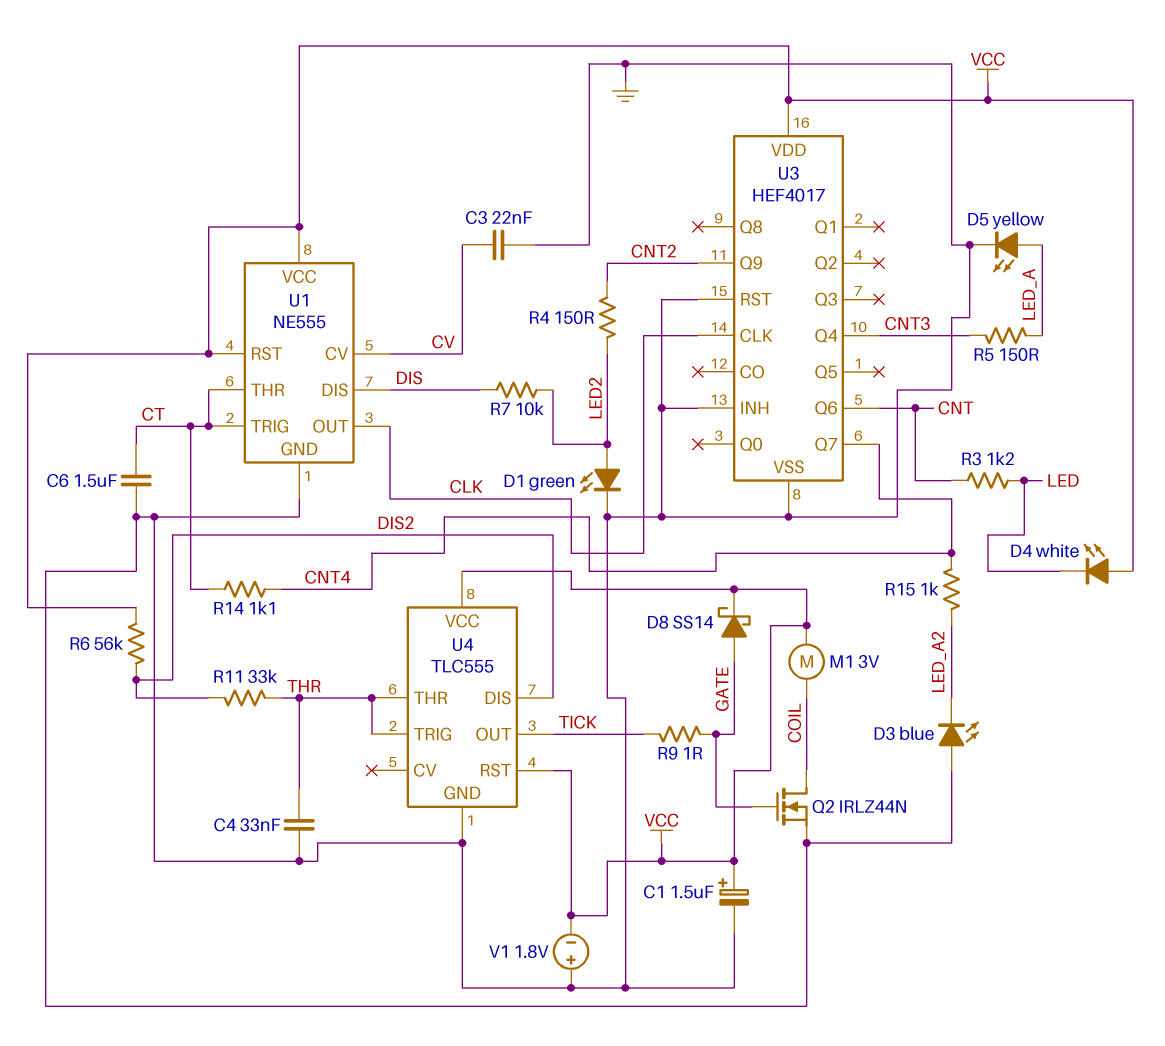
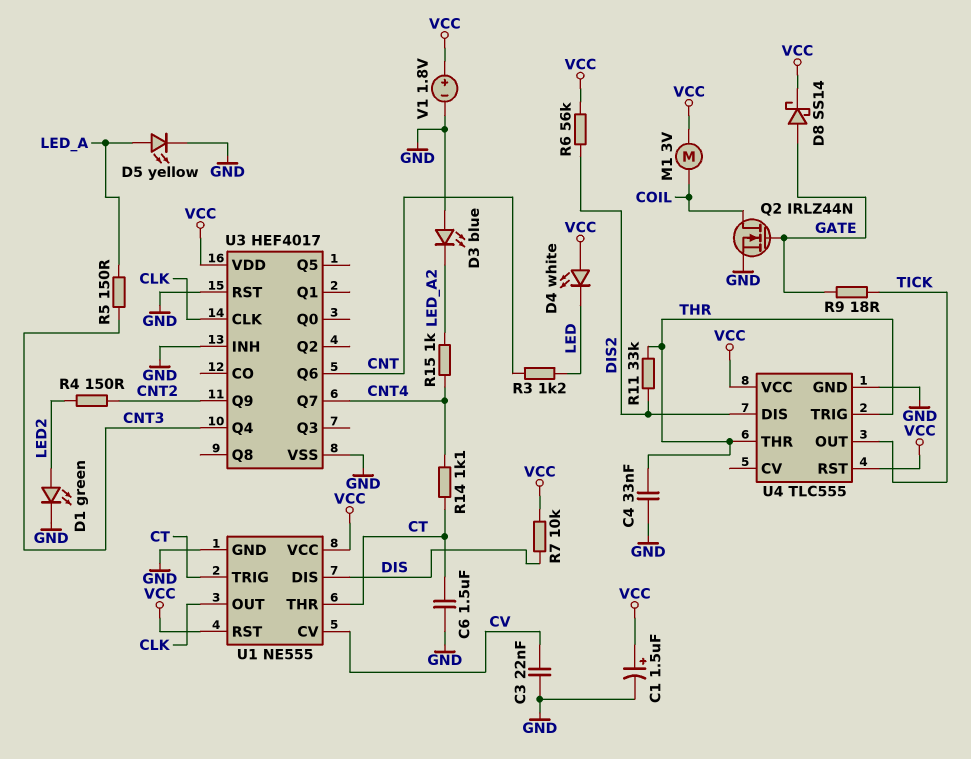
R7: 10k (DIS, LED2) -> 10k (DIS, VCC)
R9: 1 (GATE, TICK) -> 18 (GATE, TICK)
V1: 1.8V (plus GND, minus VCC) -> 1.8V (plus VCC, minus GND)

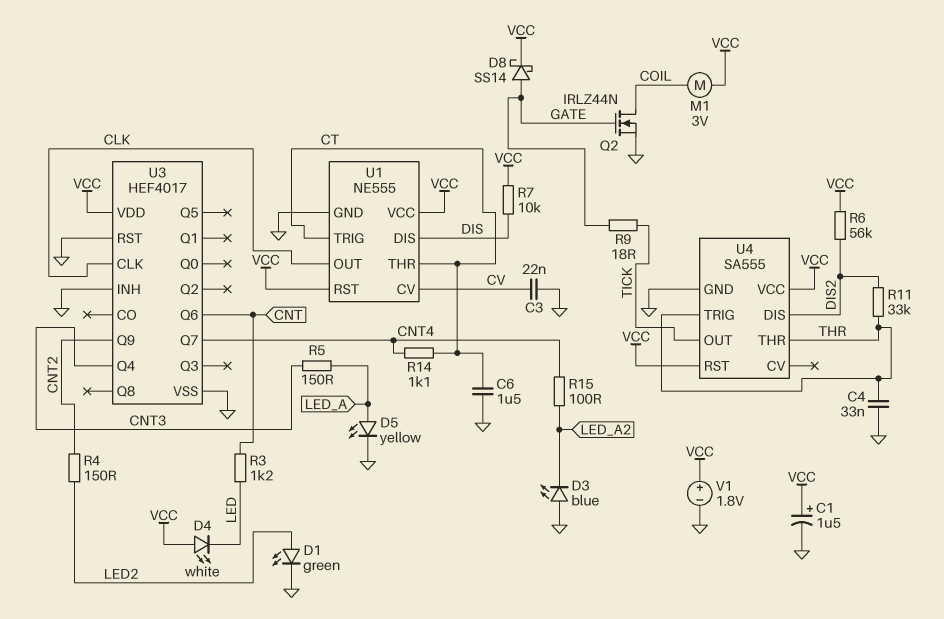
R15: 1k (CNT4, LED_A2) -> 100 (CNT4, LED_A2)
U4: TLC555 -> SA555

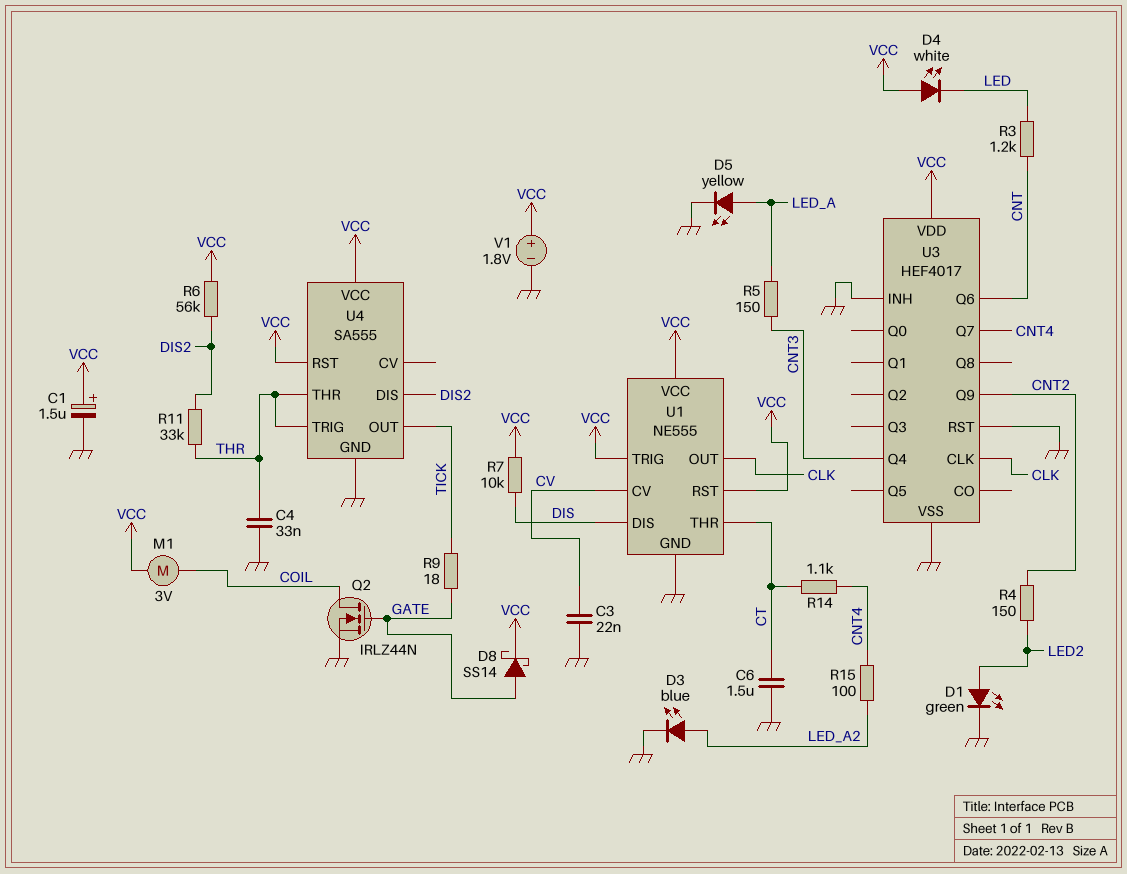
D3: LED blue (A GND, K LED_A2) -> LED blue (A LED_A2, K GND)
U1 pin TRIG: CT -> VCC

